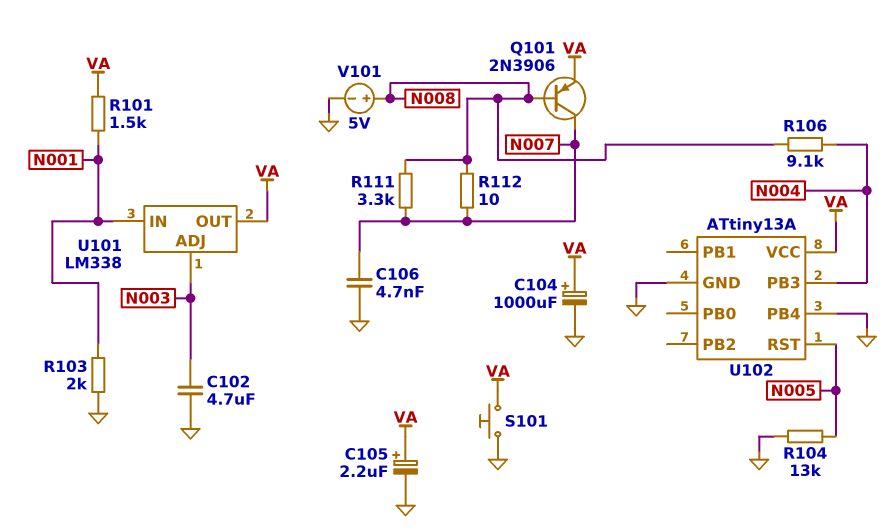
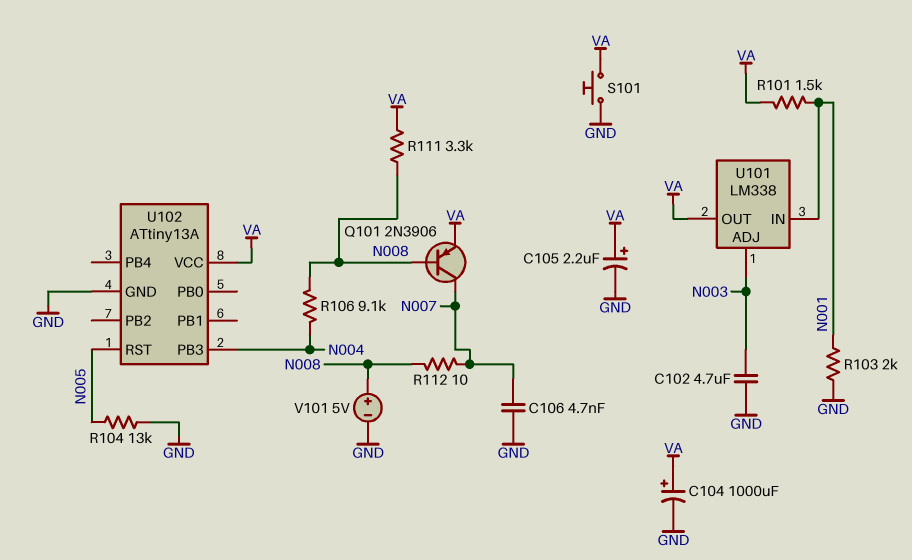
R111: 3.3k (N007, N008) -> 3.3k (N008, VA)
U102 pin PB4: GND -> none

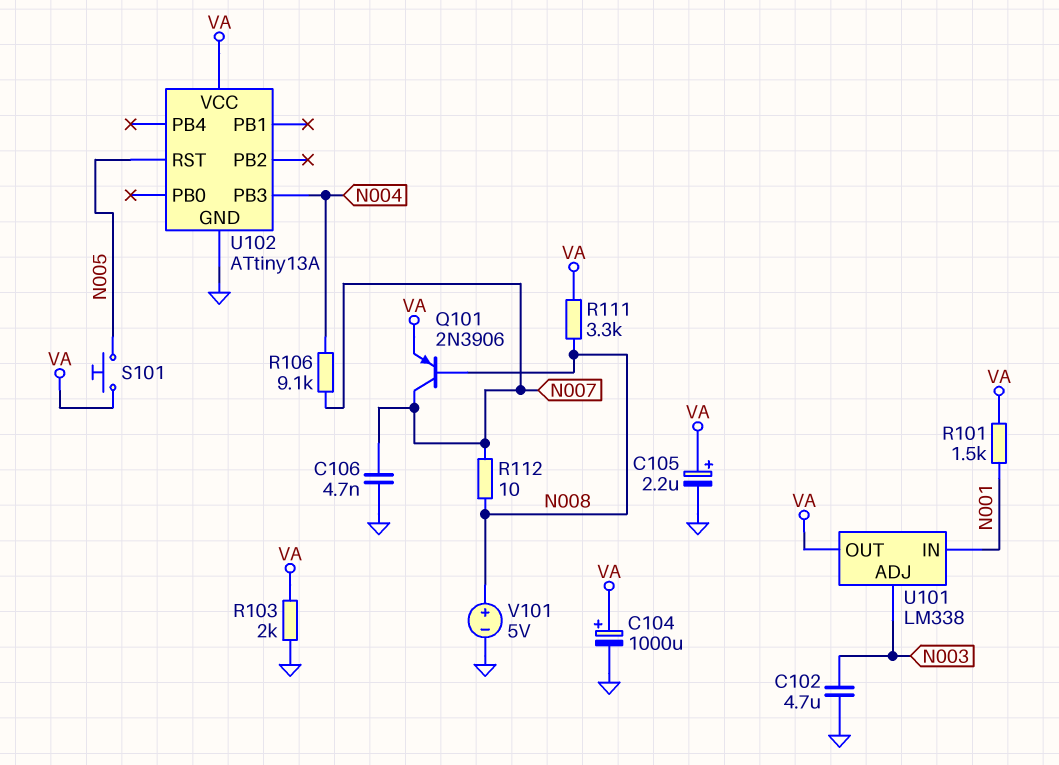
R103: 2k (GND, N001) -> 2k (GND, VA)
R104: 13k (GND, N005) -> none
R106: 9.1k (N004, N008) -> 9.1k (N004, N007)
S101: button (GND, VA) -> button (N005, VA)

